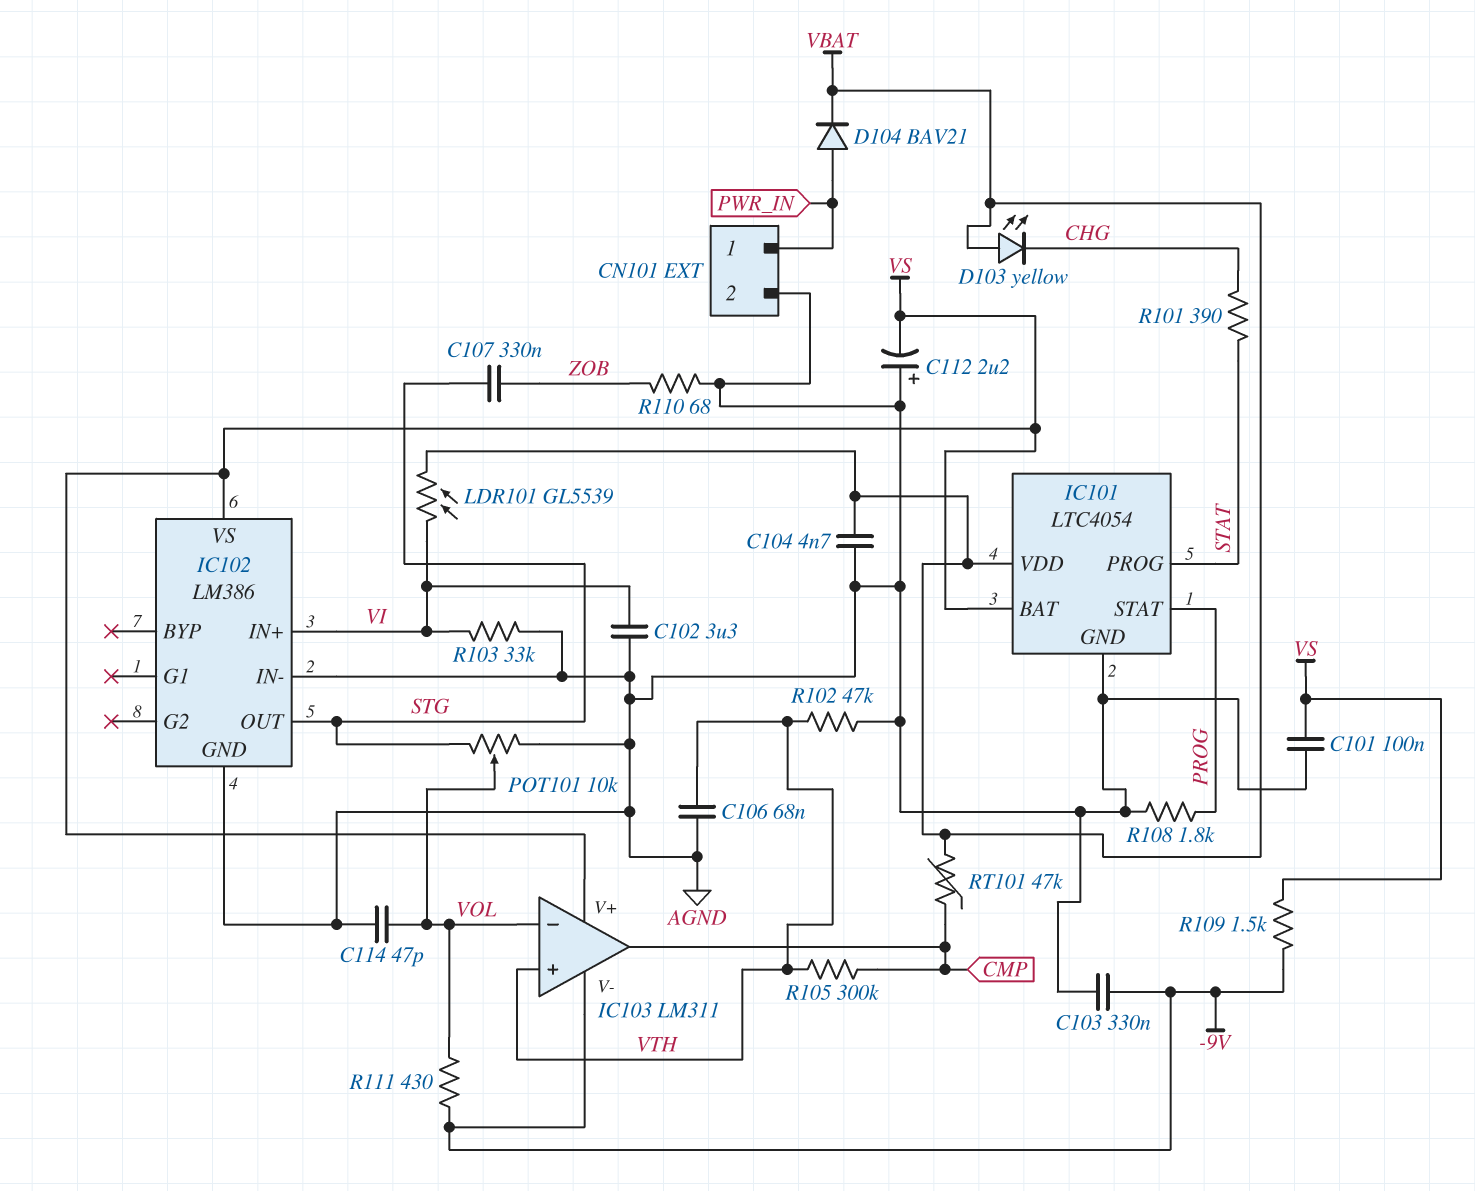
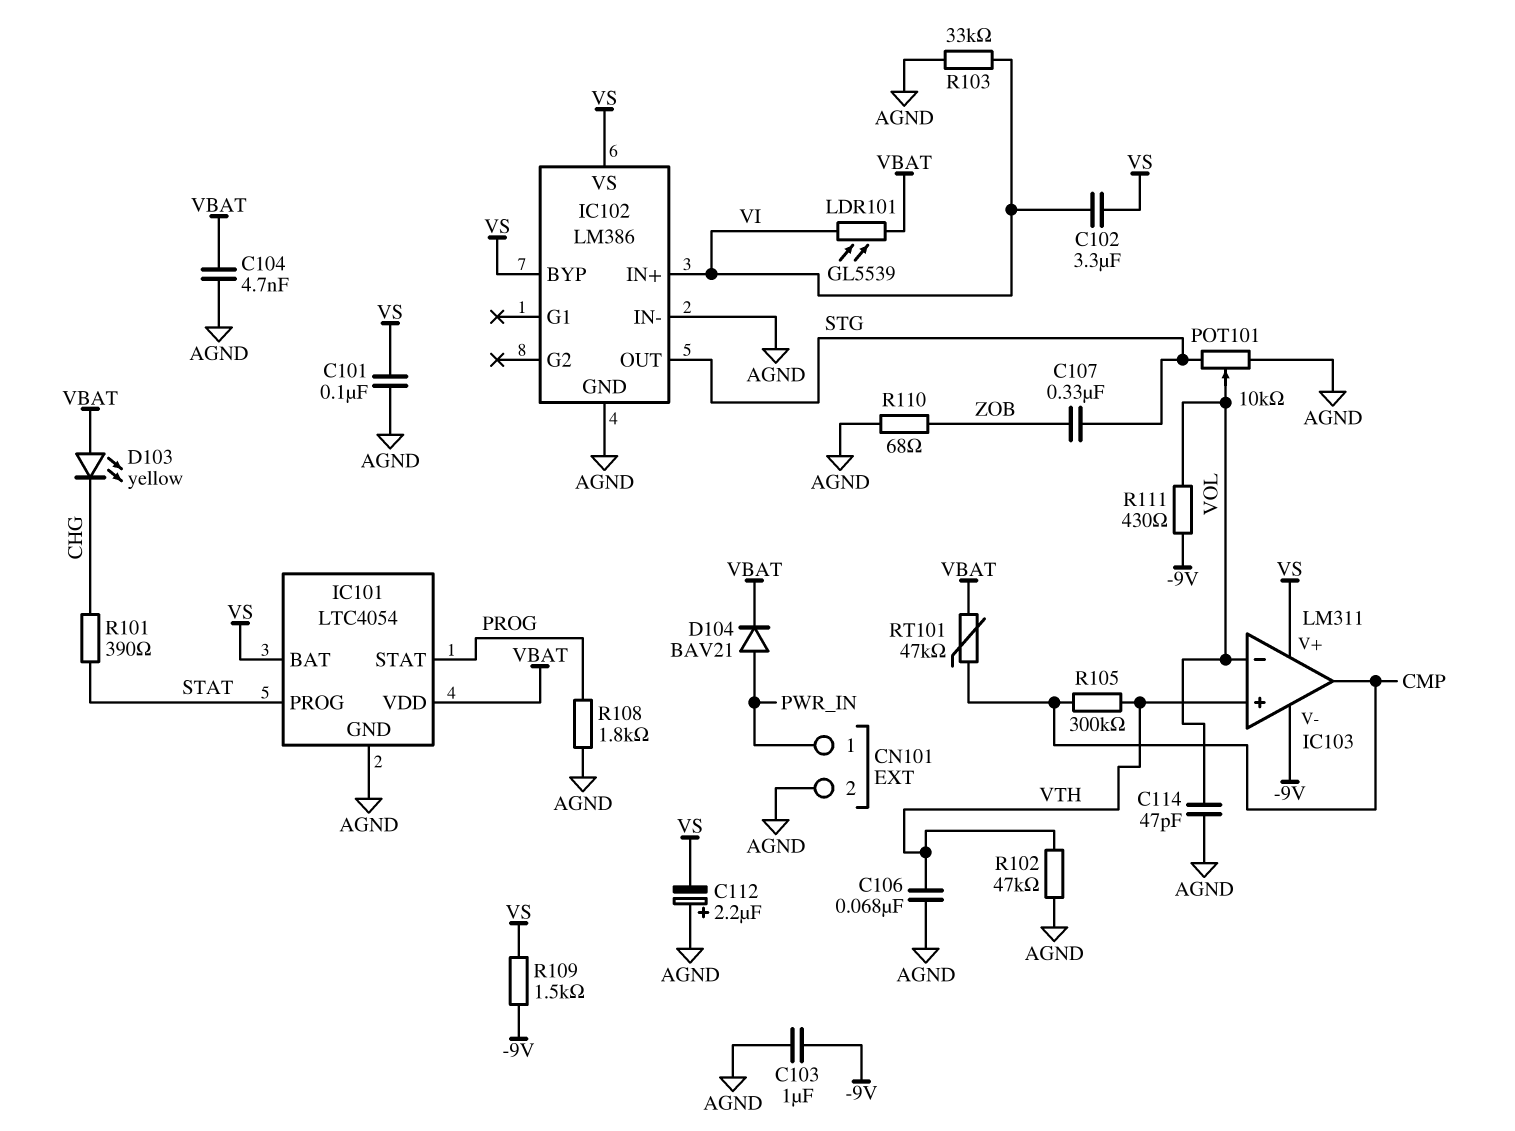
C102: 3.3uF (AGND, VI) -> 3.3uF (VI, VS)
C103: 330nF (-9V, AGND) -> 1uF (-9V, AGND)
IC102 pin BYP: none -> VS

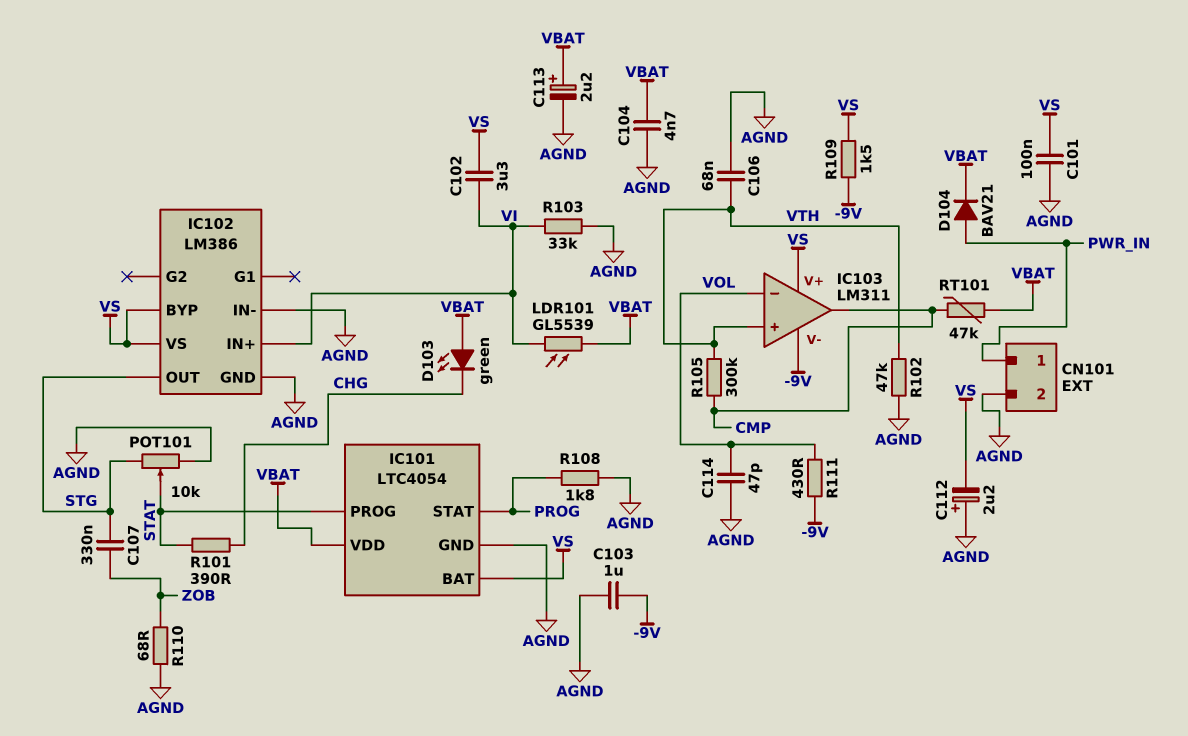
C113: none -> 2.2uF (plus VBAT, minus AGND)
D103: LED yellow (A VBAT, K CHG) -> LED green (A VBAT, K CHG)
POT101: 10k (AGND, STG, wiper VOL) -> 10k (AGND, STG, wiper STAT)

